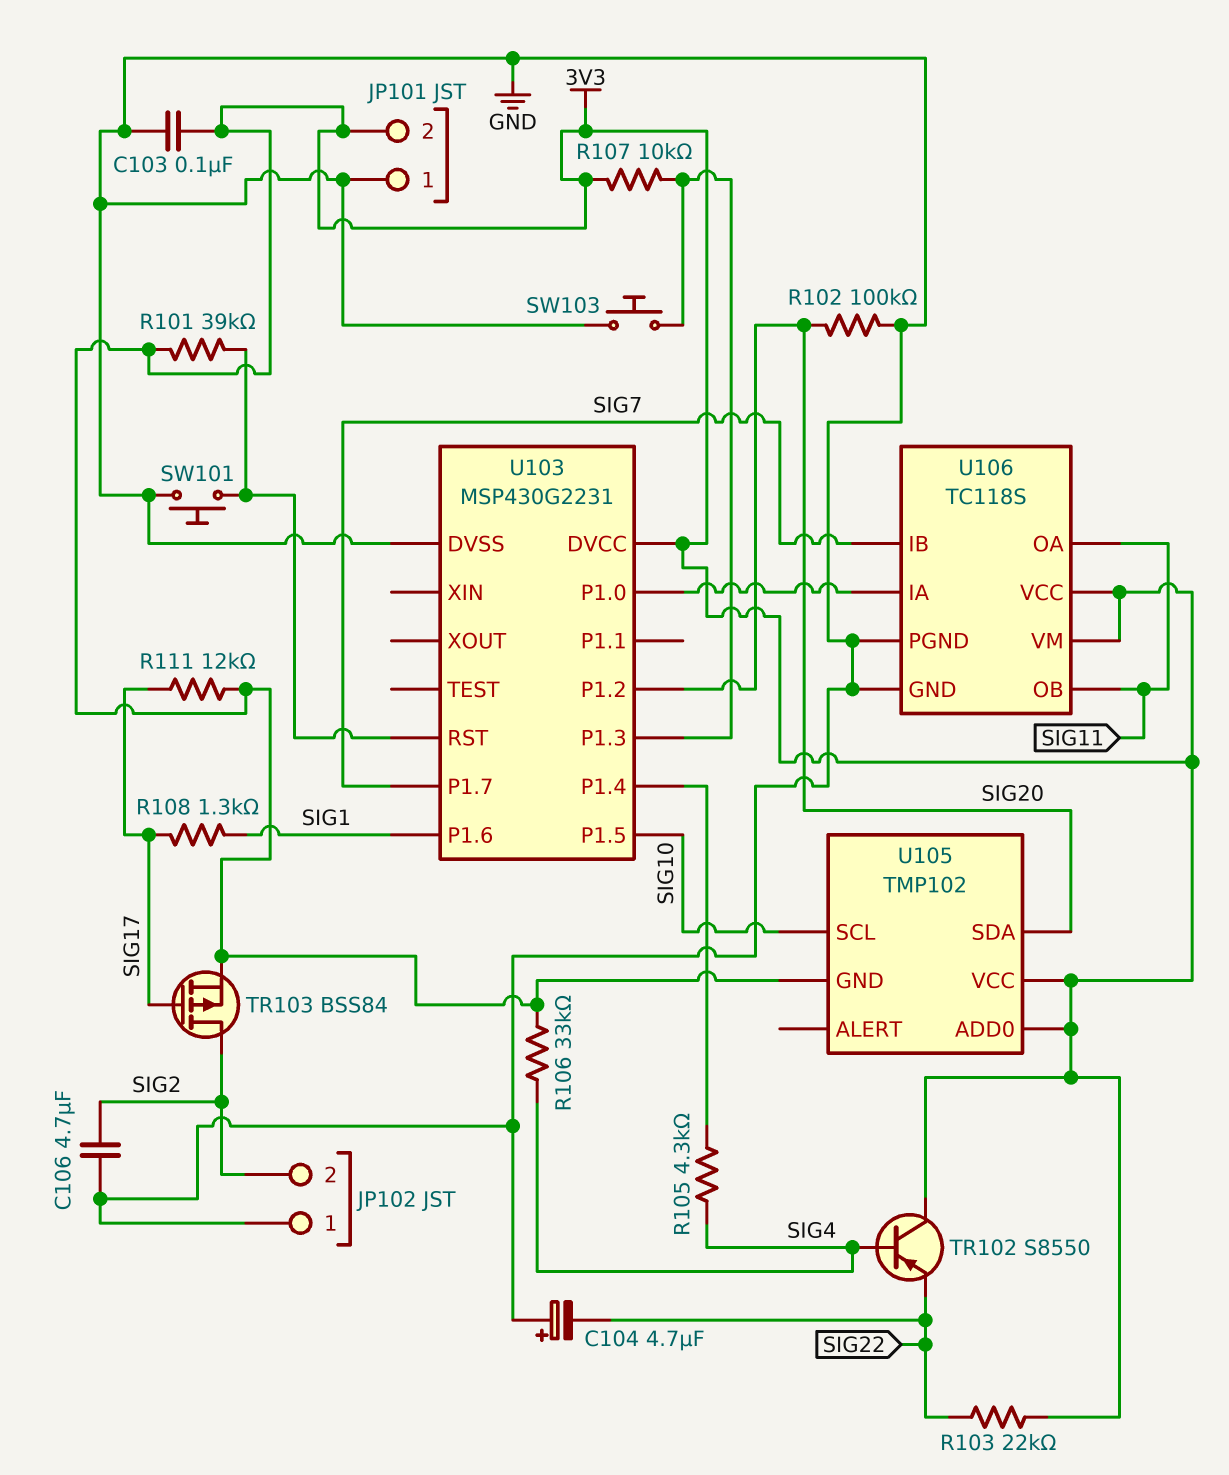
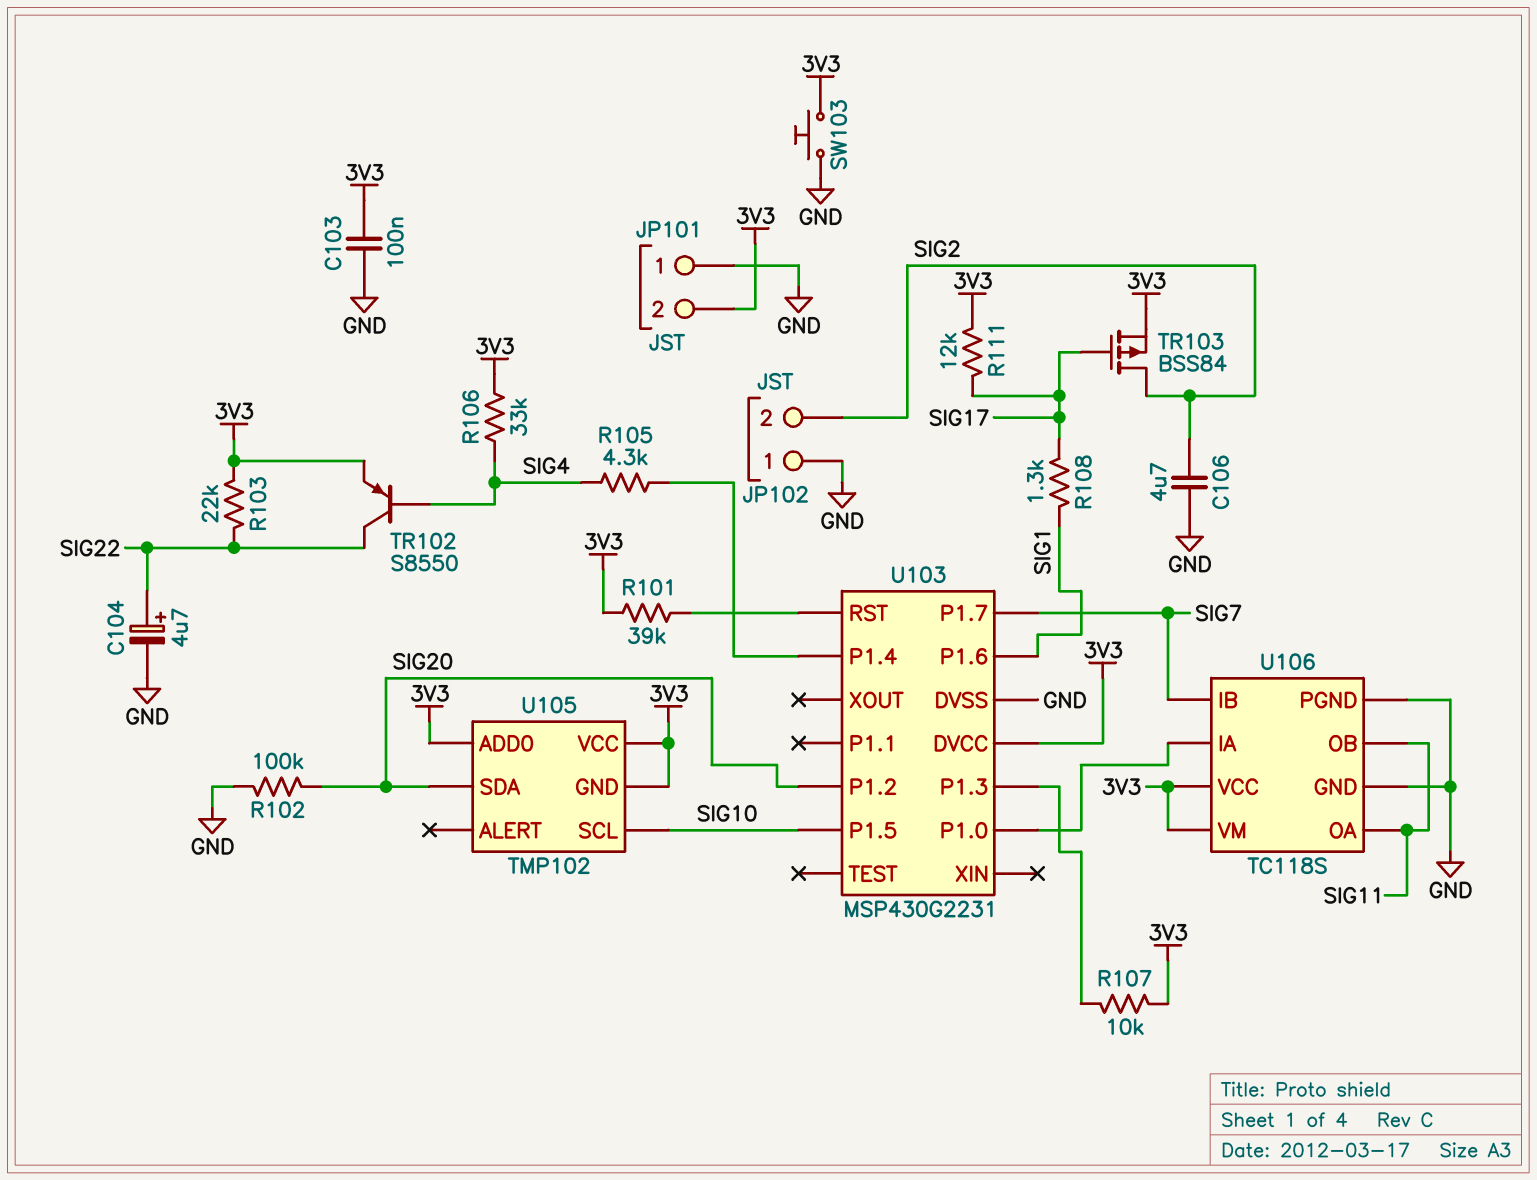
C104: 4.7uF (plus GND, minus SIG22) -> 4.7uF (plus SIG22, minus GND)
SW101: button (GND, U103/RST) -> none
SW103: button (GND, U103/P1.3) -> button (3V3, GND)
TR102: PNP S8550 (B SIG4, C 3V3, E SIG22) -> PNP S8550 (B SIG4, C SIG22, E 3V3)

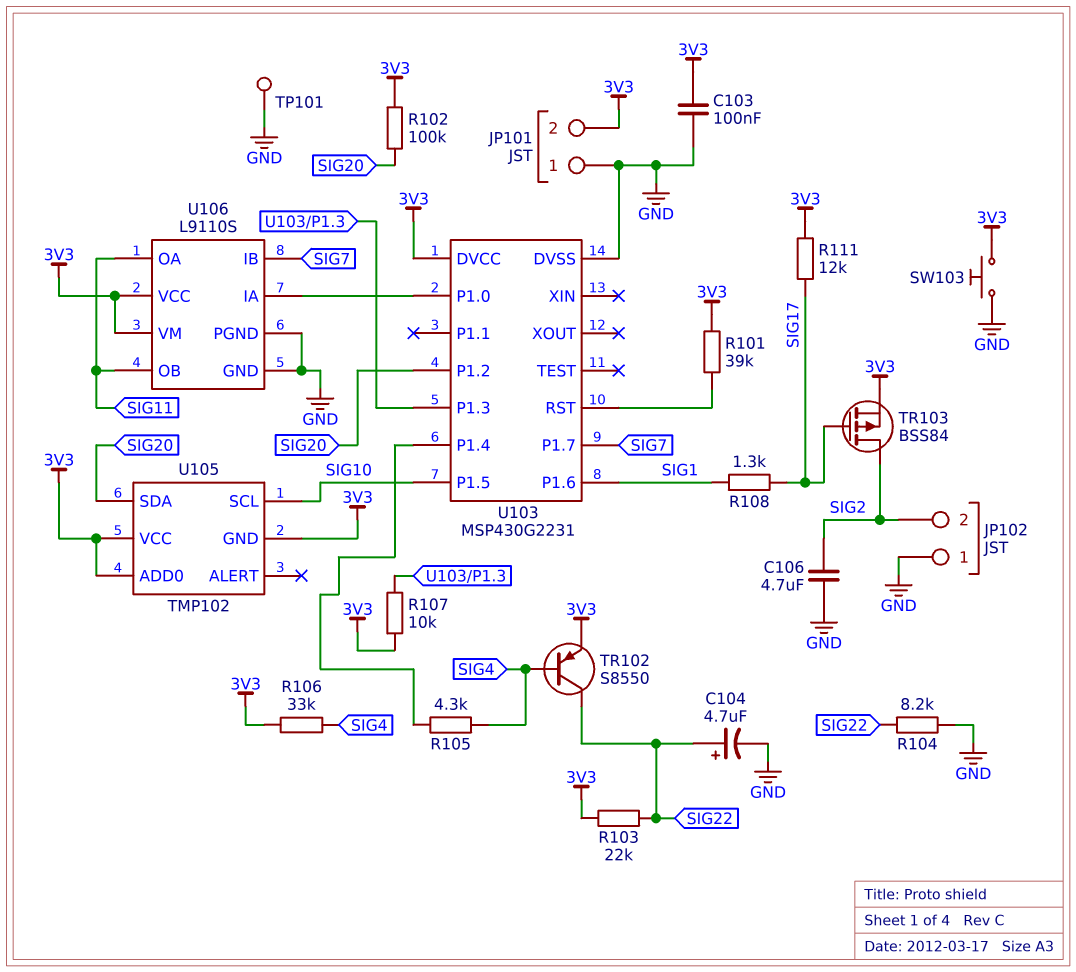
R102: 100k (GND, SIG20) -> 100k (3V3, SIG20)
R104: none -> 8.2k (GND, SIG22)
TP101: none -> test point (GND)
U106: TC118S -> L9110S

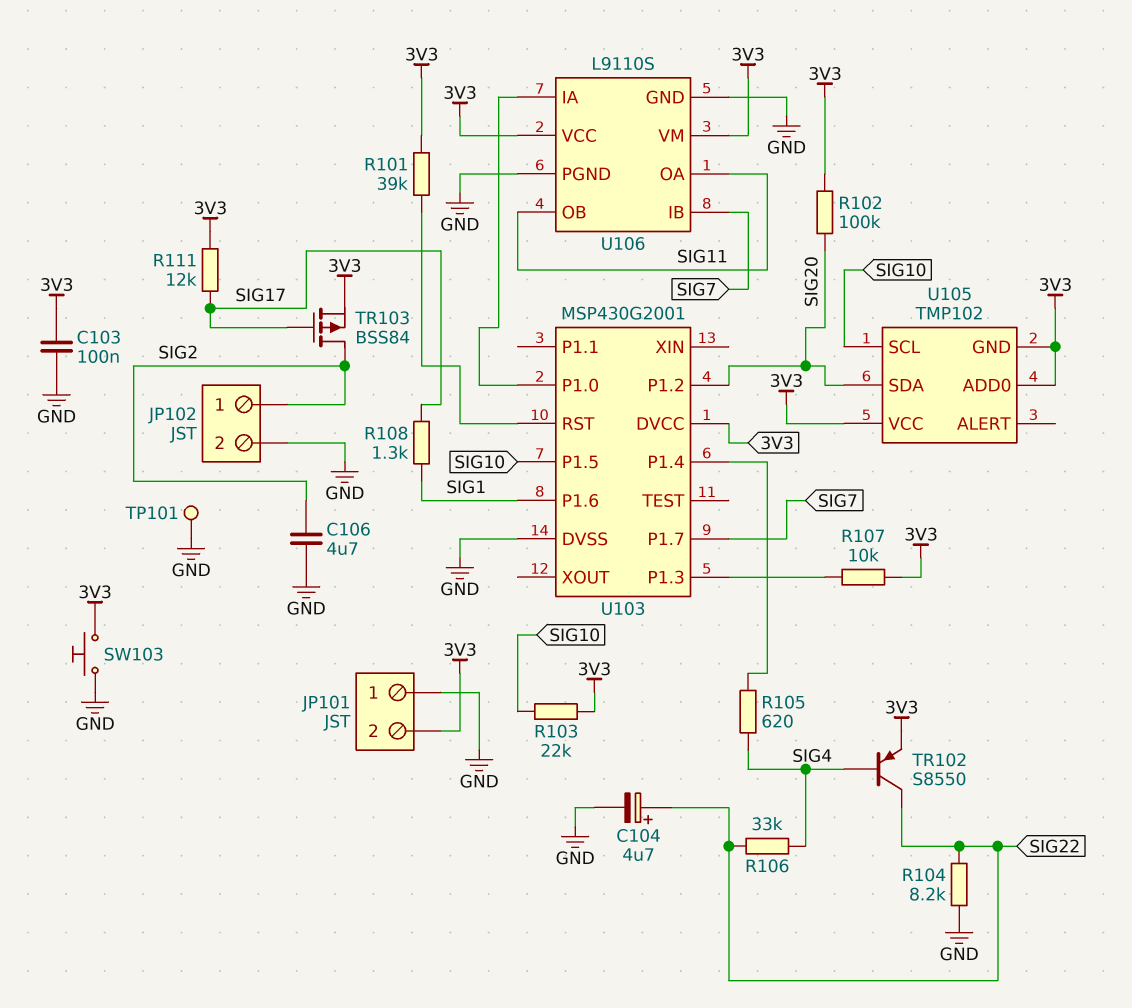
JP102 pin 1: GND -> SIG2
JP102 pin 2: SIG2 -> GND
R103: 22k (3V3, SIG22) -> 22k (3V3, SIG10)
R105: 4.3k (SIG4, U103/P1.4) -> 620 (SIG4, U103/P1.4)
R106: 33k (3V3, SIG4) -> 33k (SIG4, SIG22)
U103: MSP430G2231 -> MSP430G2001

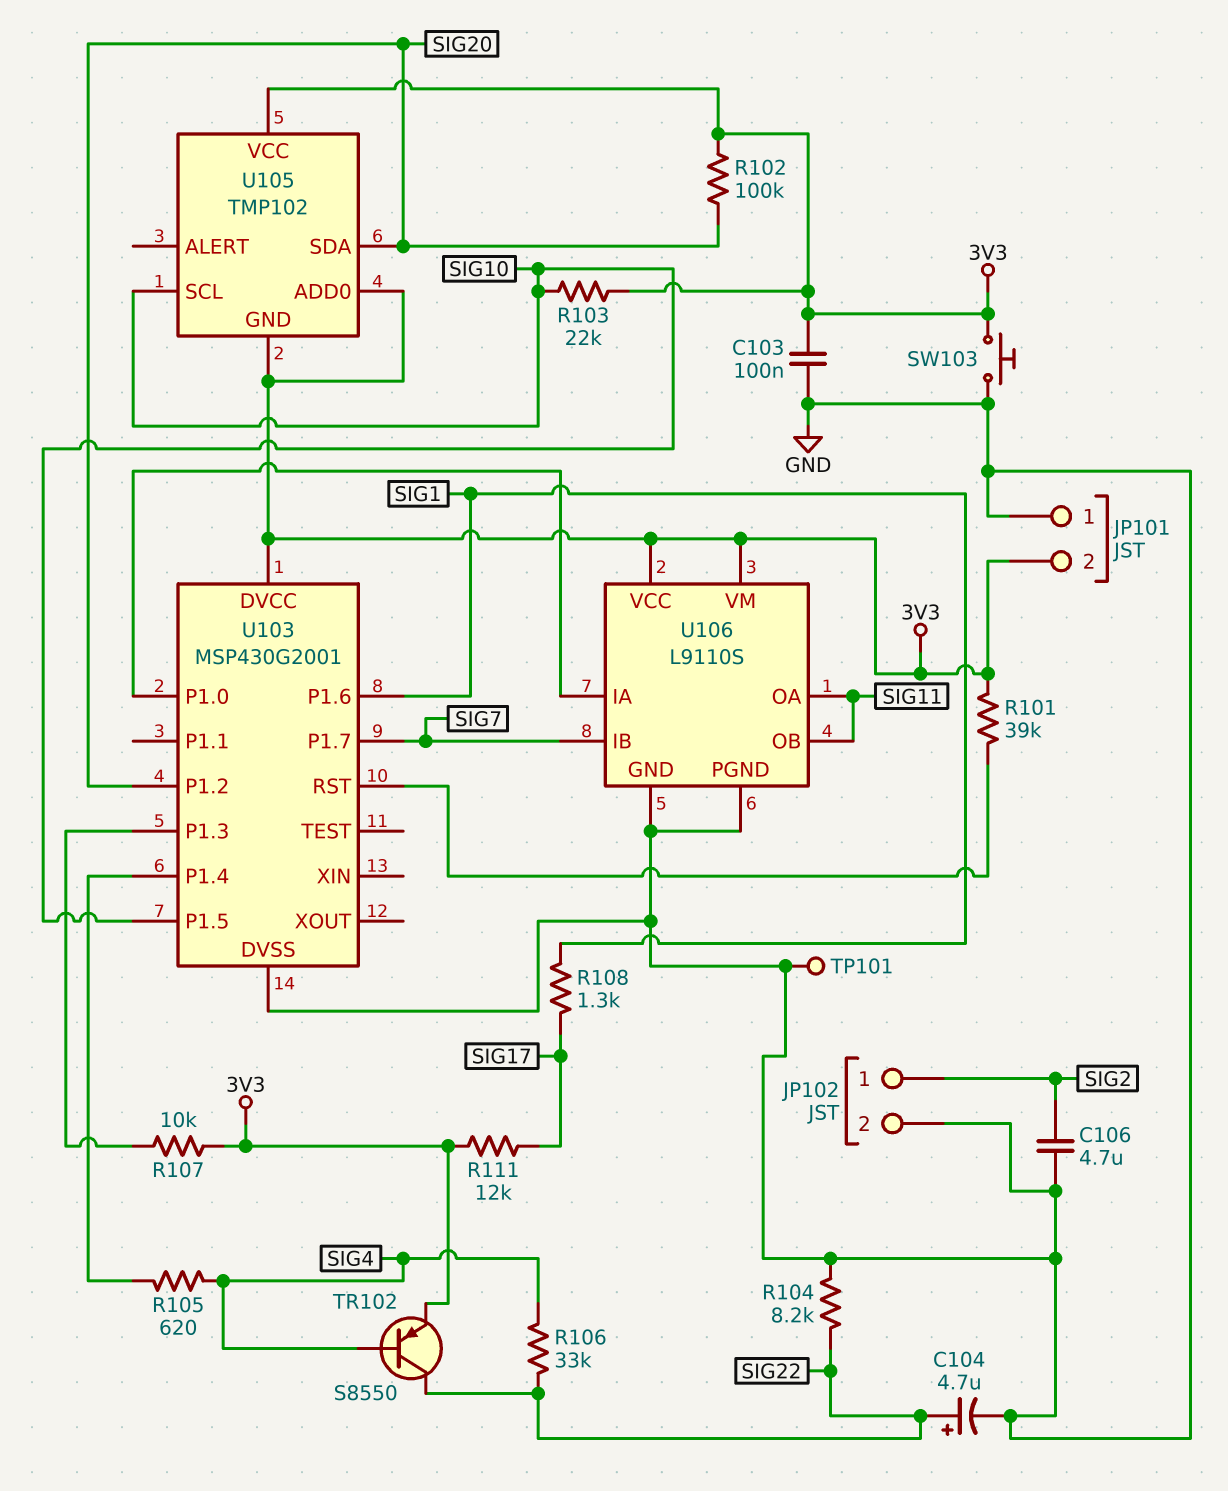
TR103: PMOS BSS84 (G SIG17, D SIG2, S 3V3) -> none

